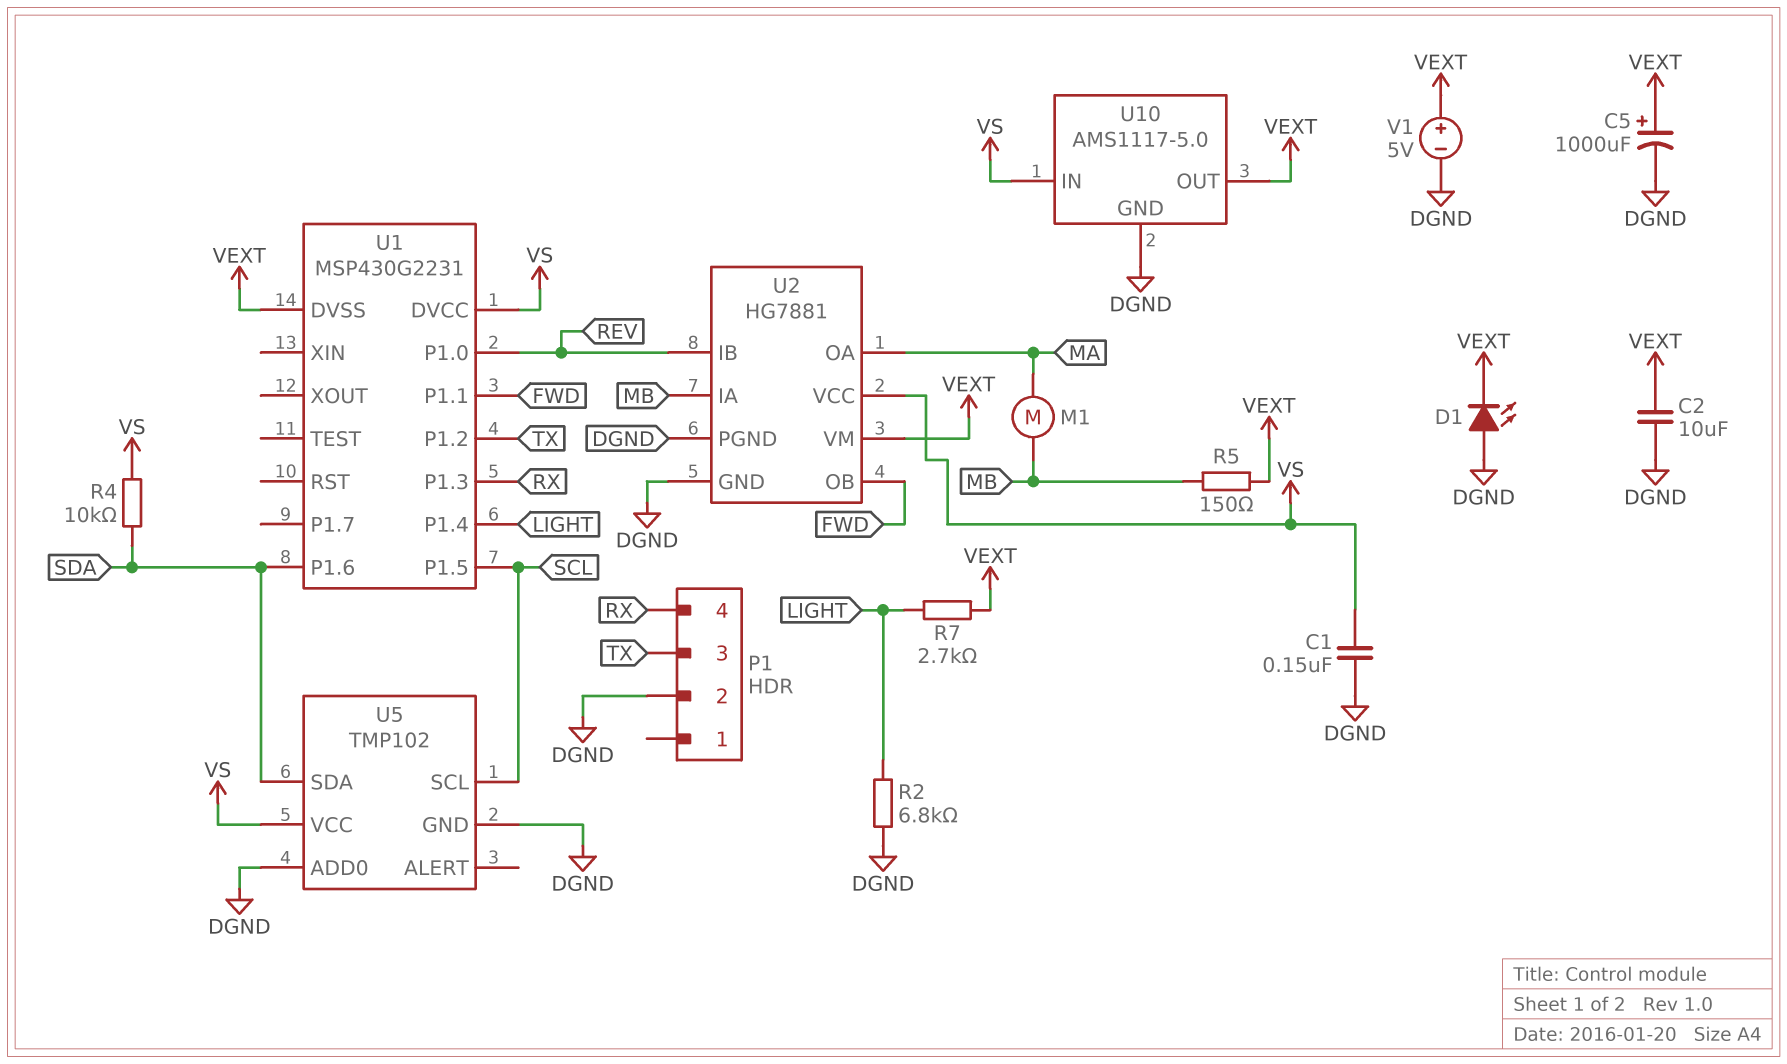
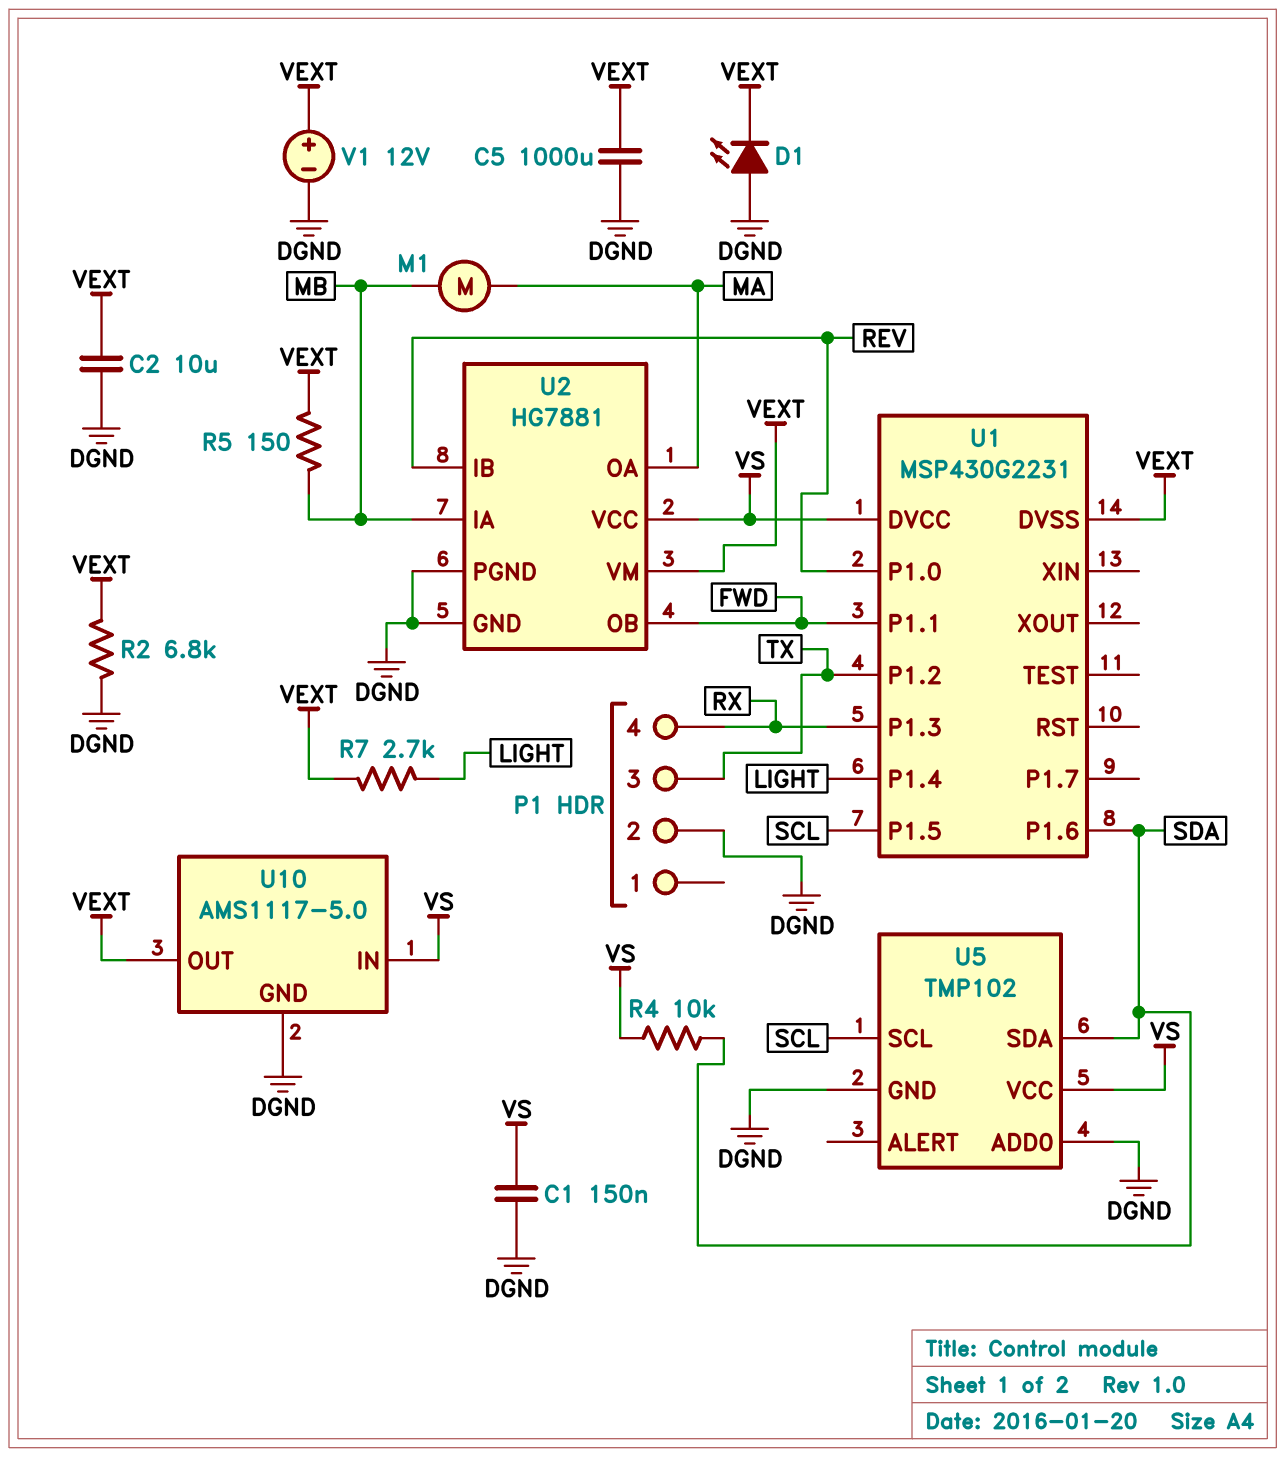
C5: 1000uF (plus VEXT, minus DGND) -> 1000uF (DGND, VEXT)
R2: 6.8k (DGND, LIGHT) -> 6.8k (DGND, VEXT)
V1: 5V (plus VEXT, minus DGND) -> 12V (plus VEXT, minus DGND)

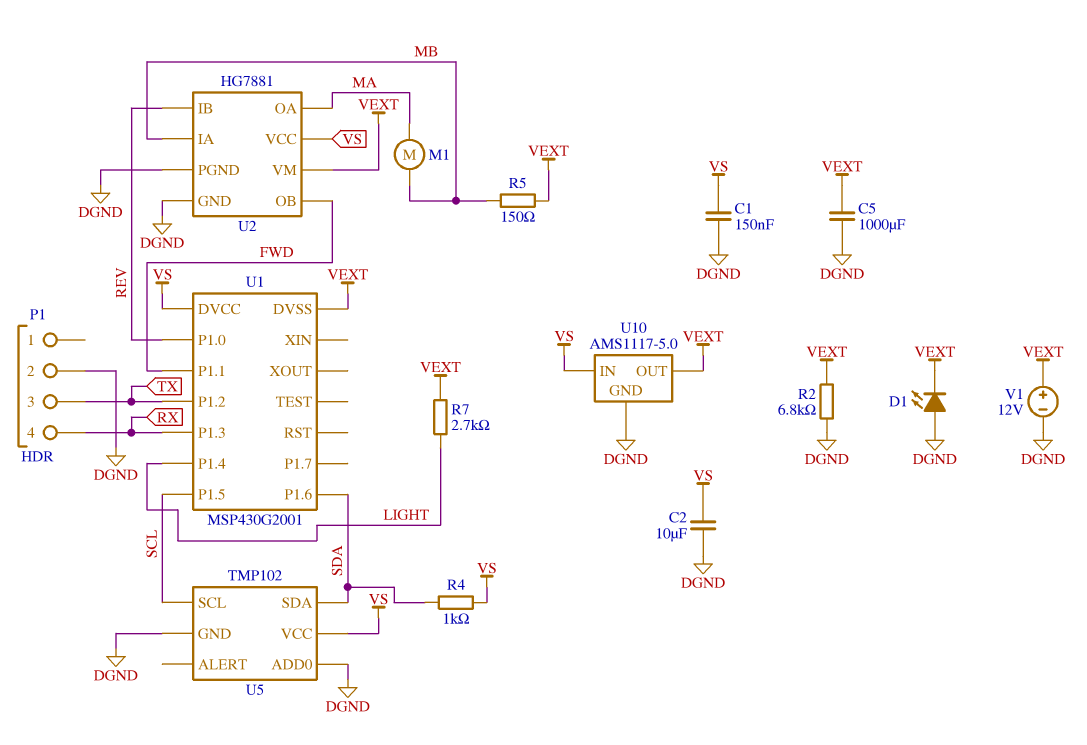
C2: 10uF (DGND, VEXT) -> 10uF (DGND, VS)
R4: 10k (SDA, VS) -> 1k (SDA, VS)
U1: MSP430G2231 -> MSP430G2001

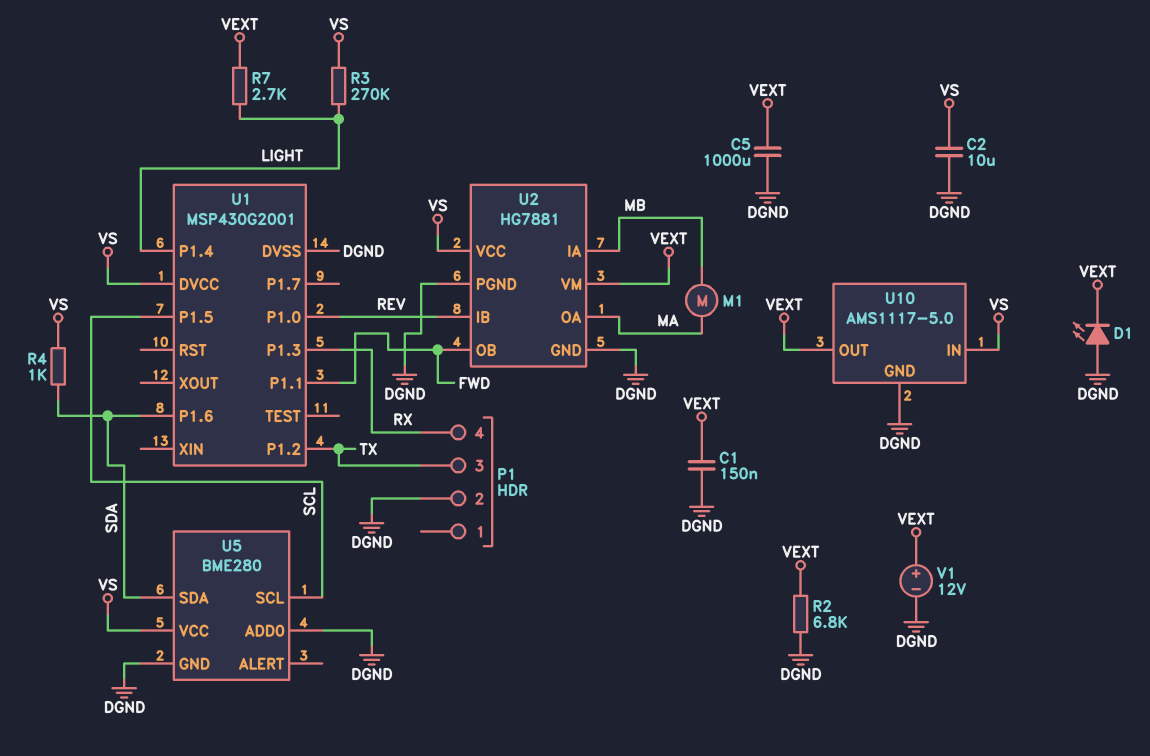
C1: 150nF (DGND, VS) -> 150nF (DGND, VEXT)
R3: none -> 270k (LIGHT, VS)
R5: 150 (MB, VEXT) -> none
U1 pin DVSS: VEXT -> DGND
U5: TMP102 -> BME280

